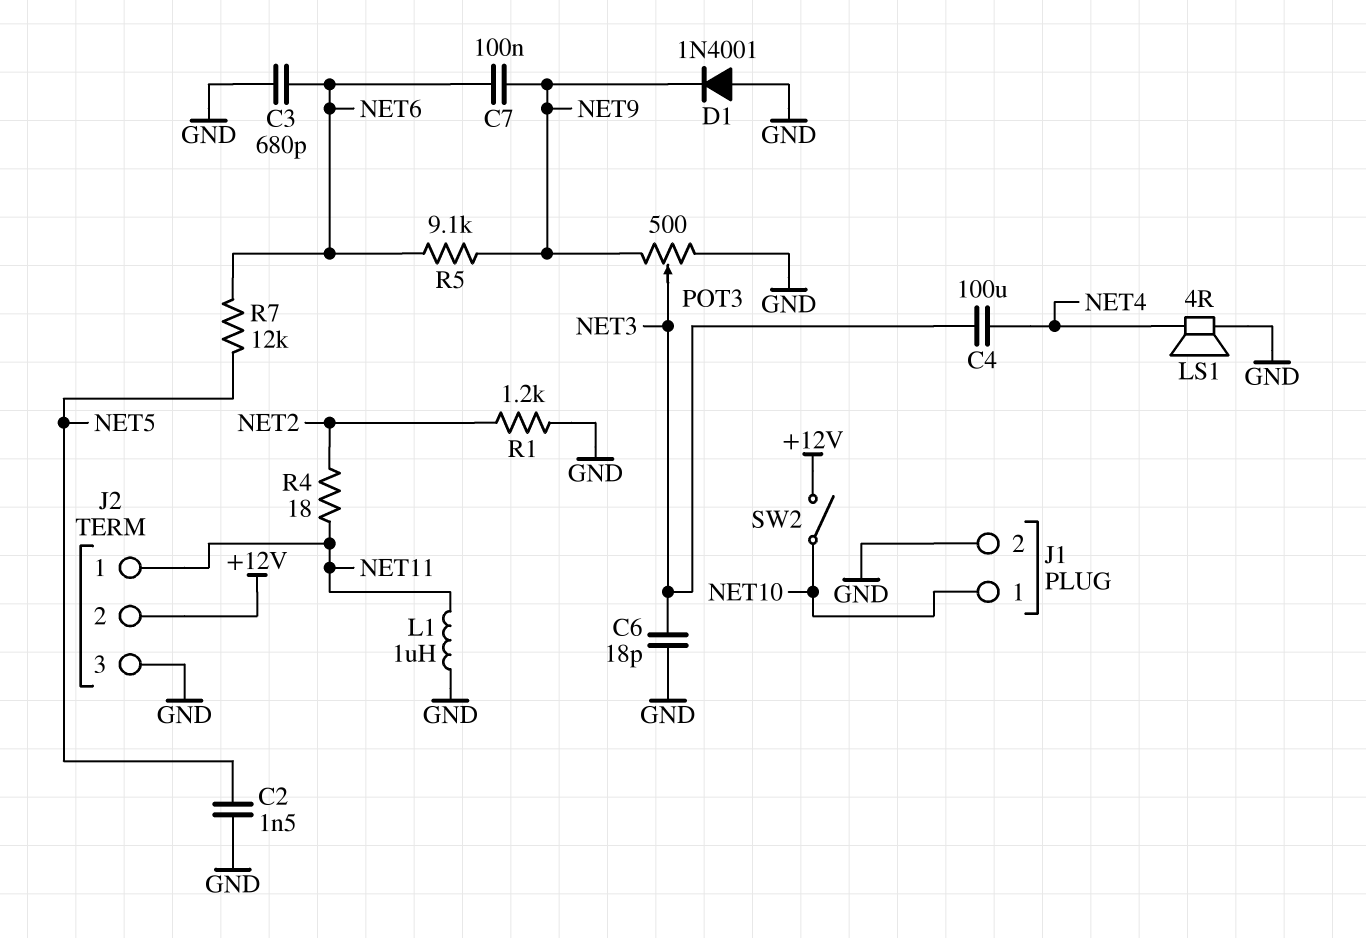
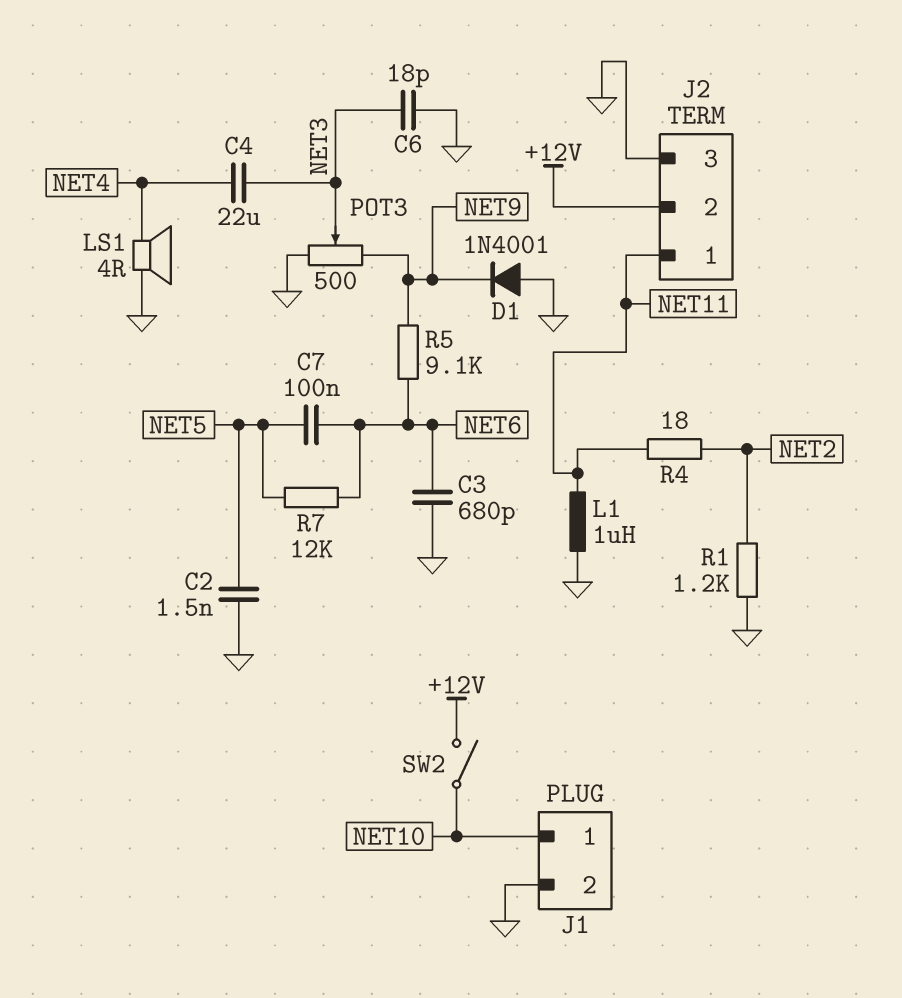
C4: 100uF (NET3, NET4) -> 22uF (NET3, NET4)
C7: 100nF (NET6, NET9) -> 100nF (NET5, NET6)

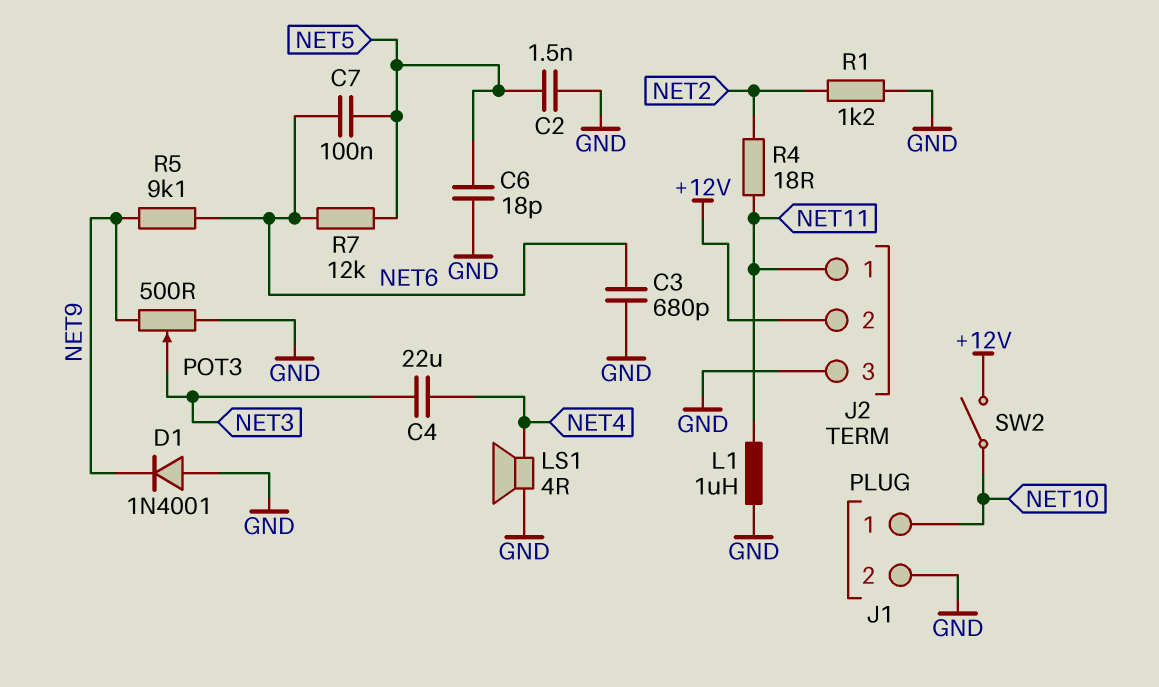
C6: 18pF (GND, NET3) -> 18pF (GND, NET5)

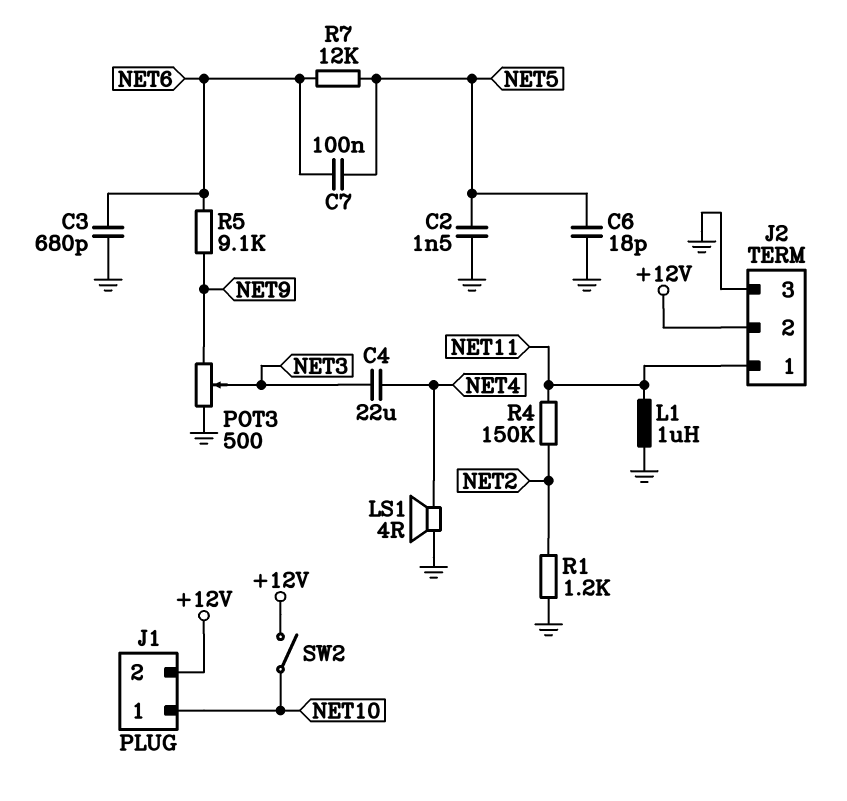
D1: diode 1N4001 (A GND, K NET9) -> none
J1 pin 2: GND -> +12V
R4: 18 (NET2, NET11) -> 150k (NET2, NET11)

